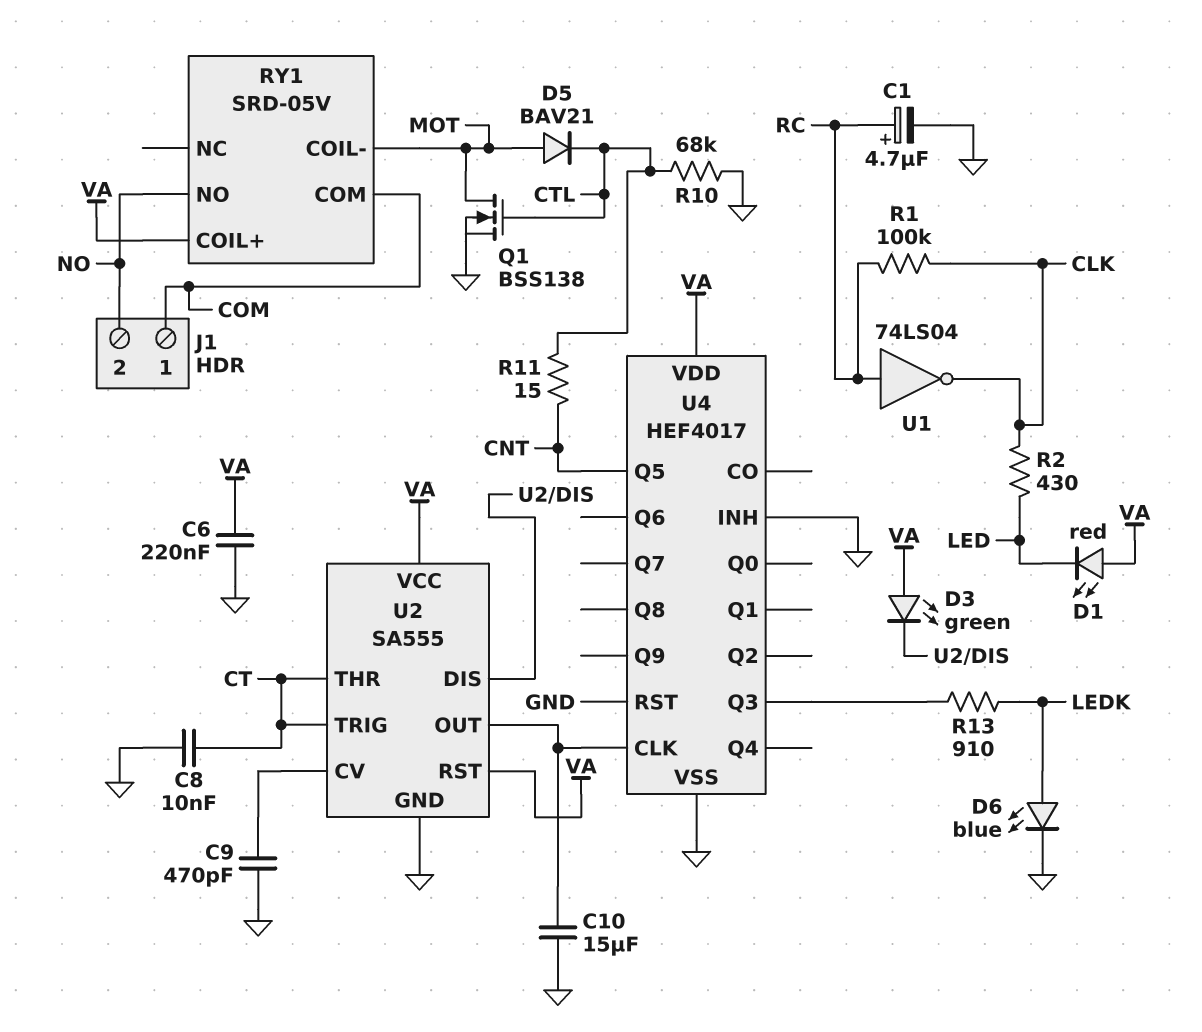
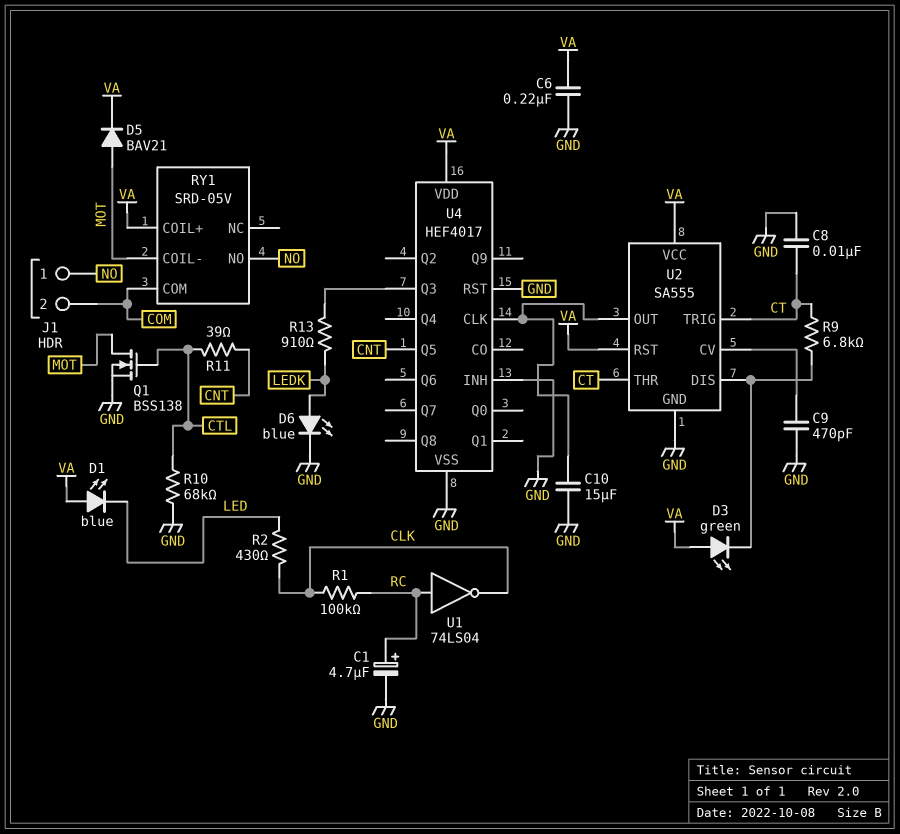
D1: LED red (A VA, K LED) -> LED blue (A VA, K LED)
D5: diode BAV21 (A MOT, K CTL) -> diode BAV21 (A MOT, K VA)
J1 pin 1: COM -> NO
J1 pin 2: NO -> COM
R9: none -> 6.8k (CT, U2/DIS)
R11: 15 (CNT, CTL) -> 39 (CNT, CTL)

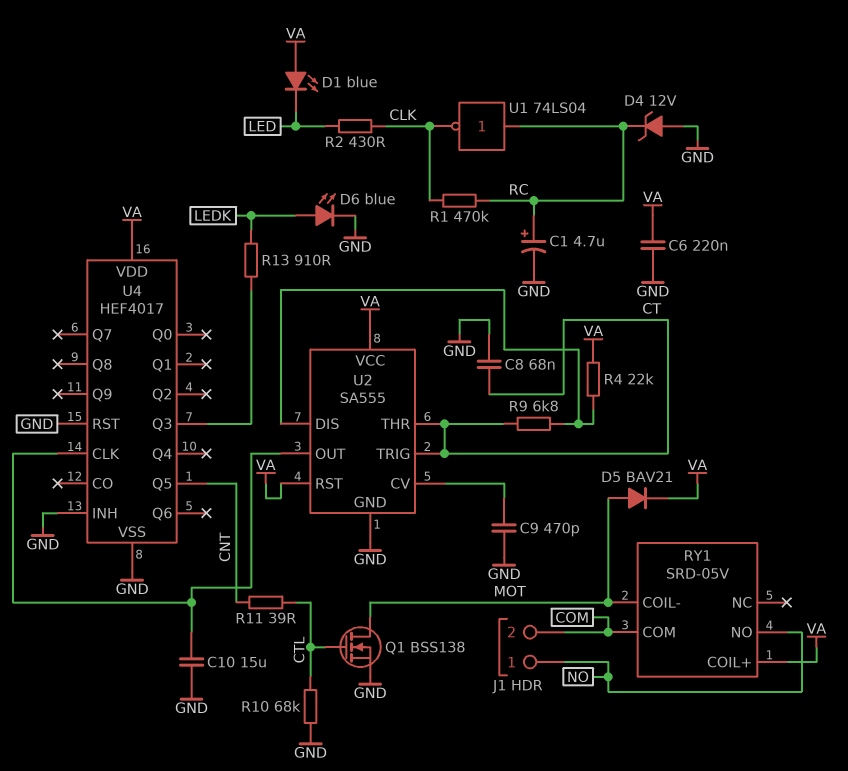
C8: 10nF (CT, GND) -> 68nF (CT, GND)
D3: LED green (A VA, K U2/DIS) -> none
D4: none -> zener 12V (A GND, K RC)
R1: 100k (CLK, RC) -> 470k (CLK, RC)
R4: none -> 22k (U2/DIS, VA)

